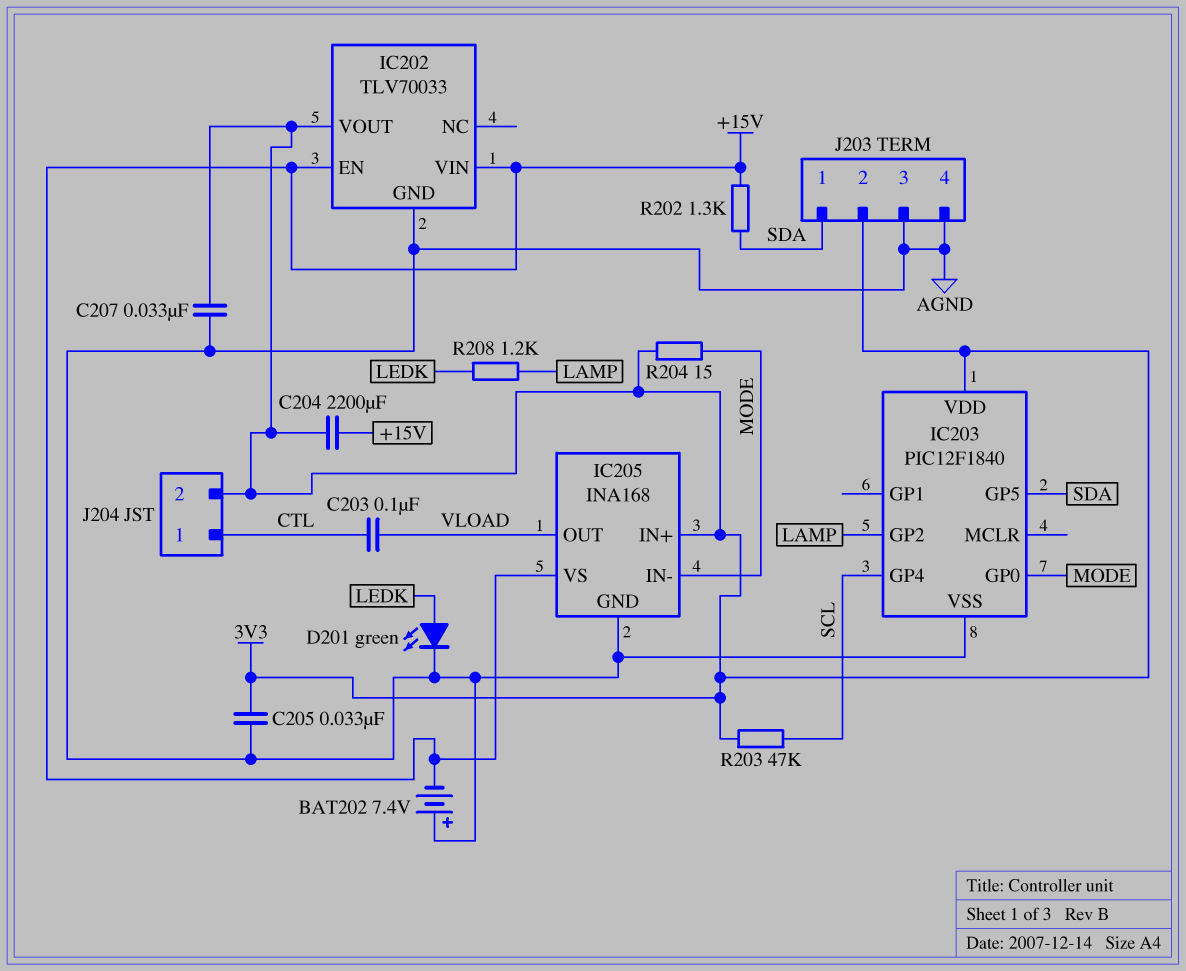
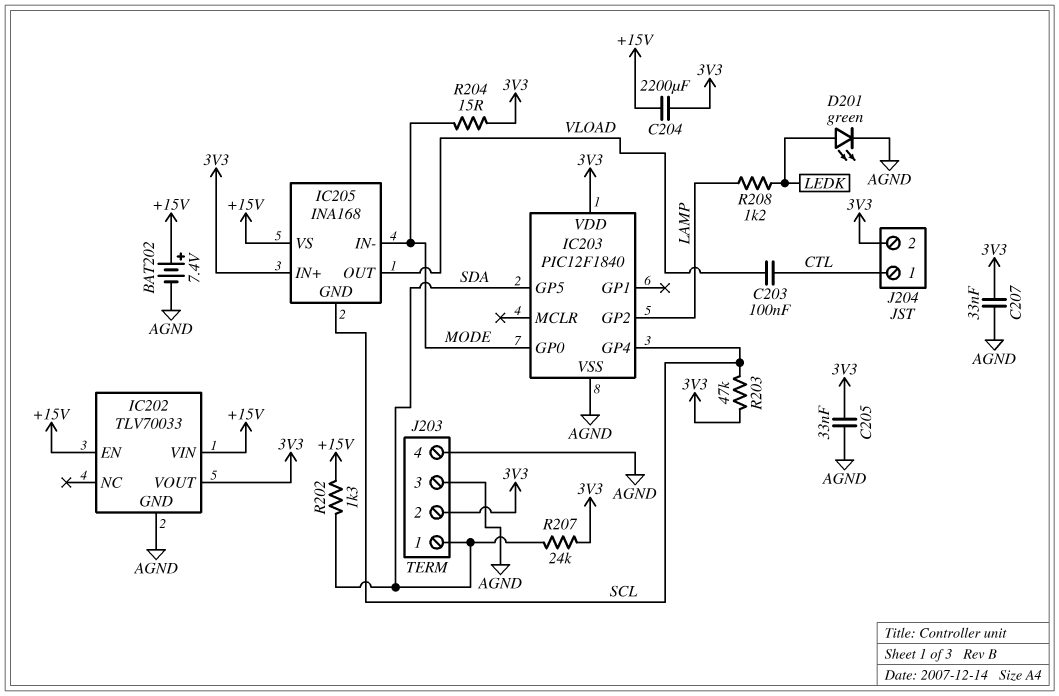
BAT202: 7.4V (plus AGND, minus +15V) -> 7.4V (plus +15V, minus AGND)
IC205 pin GND: AGND -> SCL
R207: none -> 24k (3V3, SDA)

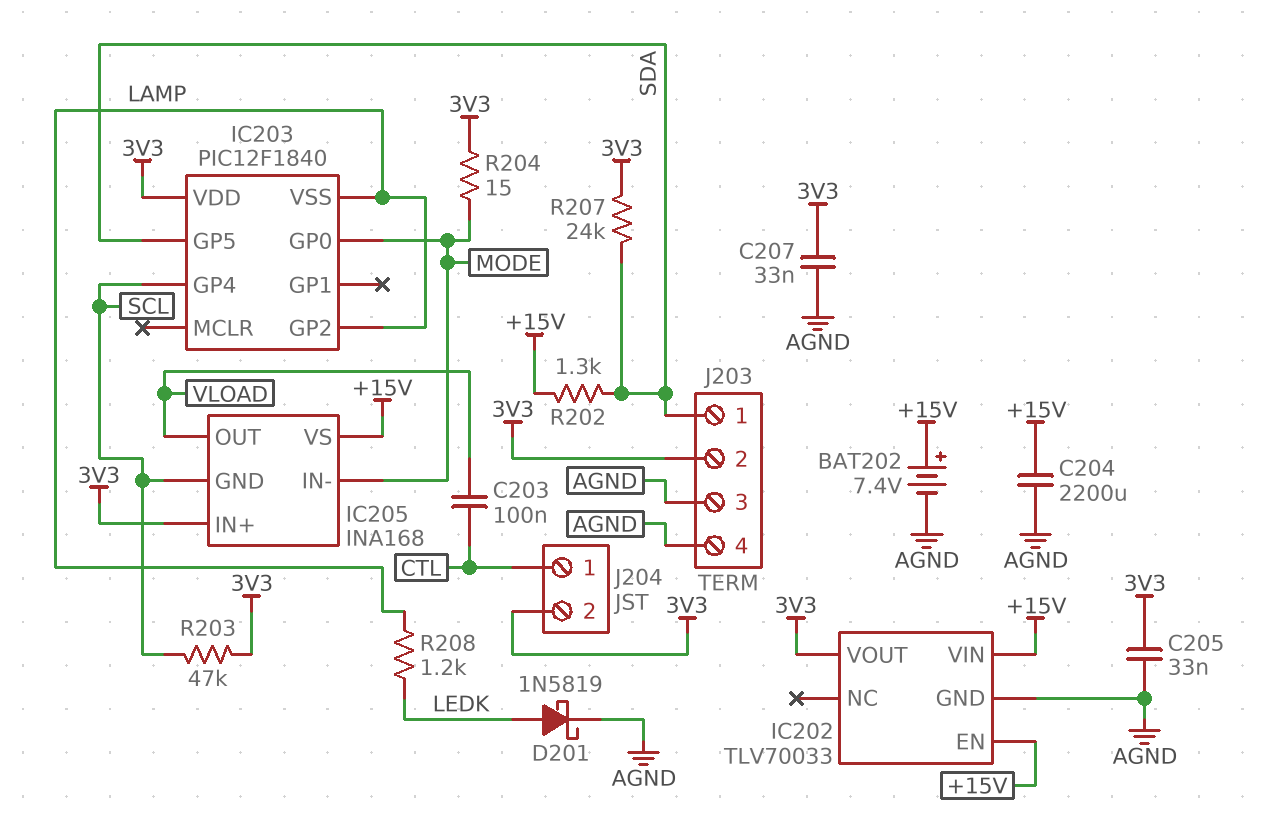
C204: 2200uF (+15V, 3V3) -> 2200uF (+15V, AGND)
D201: LED green (A LEDK, K AGND) -> schottky 1N5819 (A LEDK, K AGND)
IC203 pin VSS: AGND -> LAMP

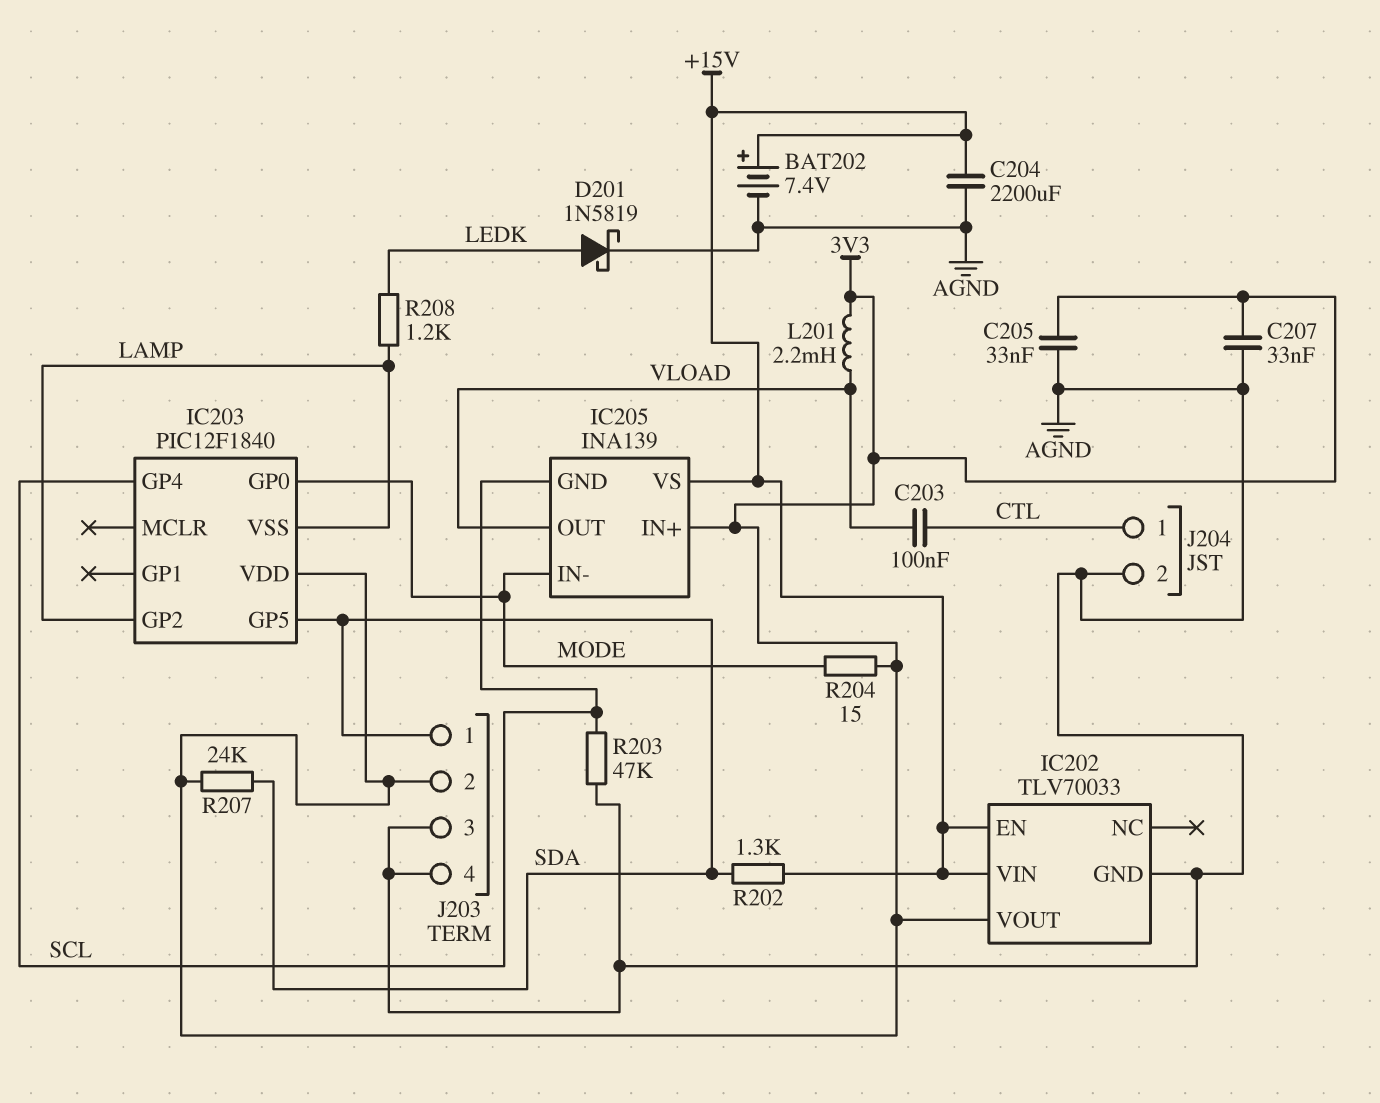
IC205: INA168 -> INA139
J204 pin 2: 3V3 -> AGND
L201: none -> 2.2mH (3V3, VLOAD)
R203: 47k (3V3, SCL) -> 47k (AGND, SCL)

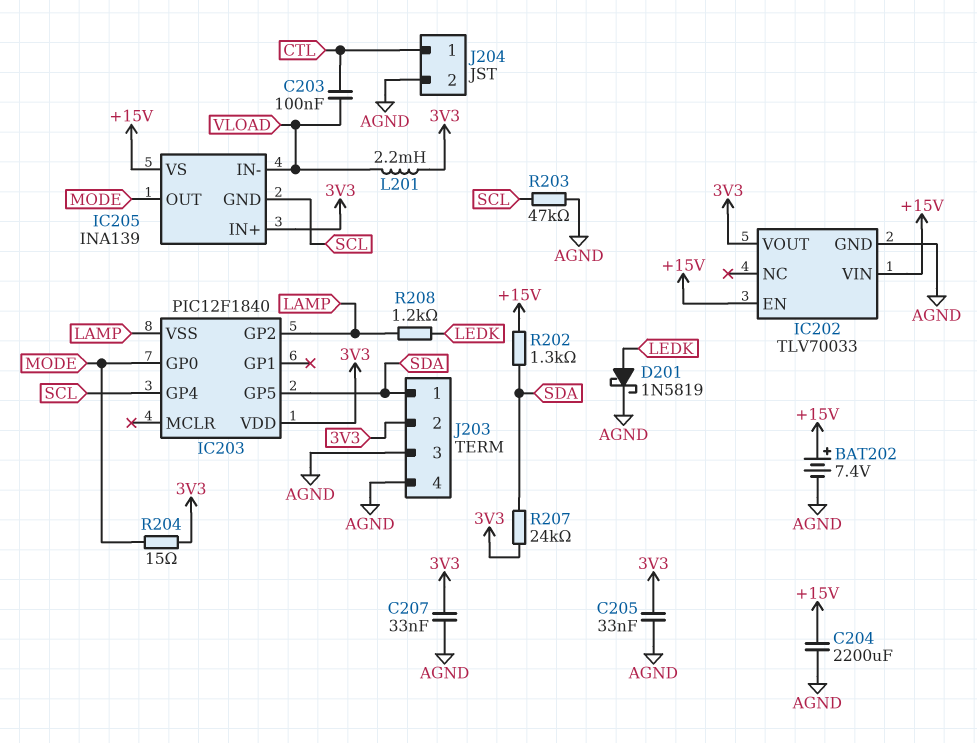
IC205 pin IN-: MODE -> VLOAD
IC205 pin OUT: VLOAD -> MODE

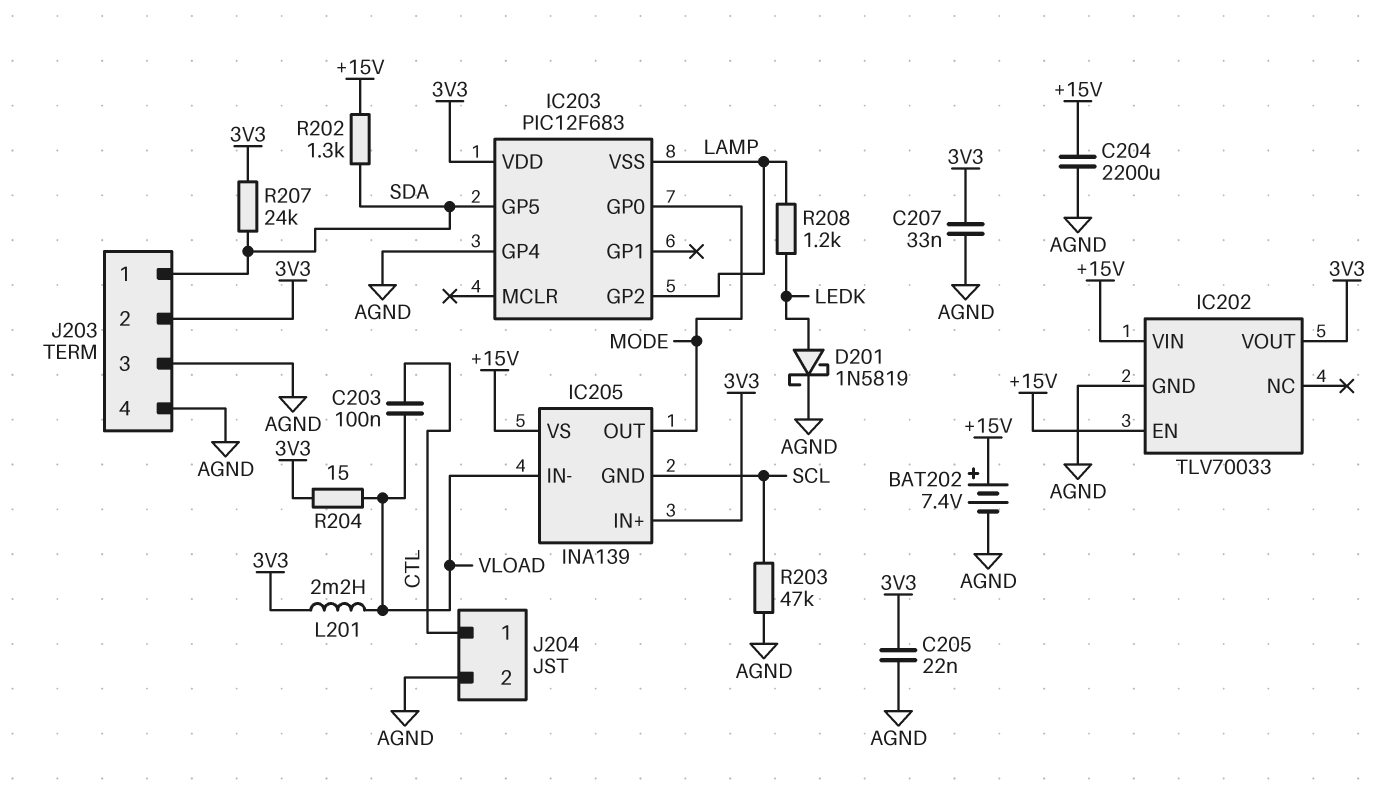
C205: 33nF (3V3, AGND) -> 22nF (3V3, AGND)
IC203: PIC12F1840 -> PIC12F683
IC203 pin GP4: SCL -> AGND
R204: 15 (3V3, MODE) -> 15 (3V3, VLOAD)

